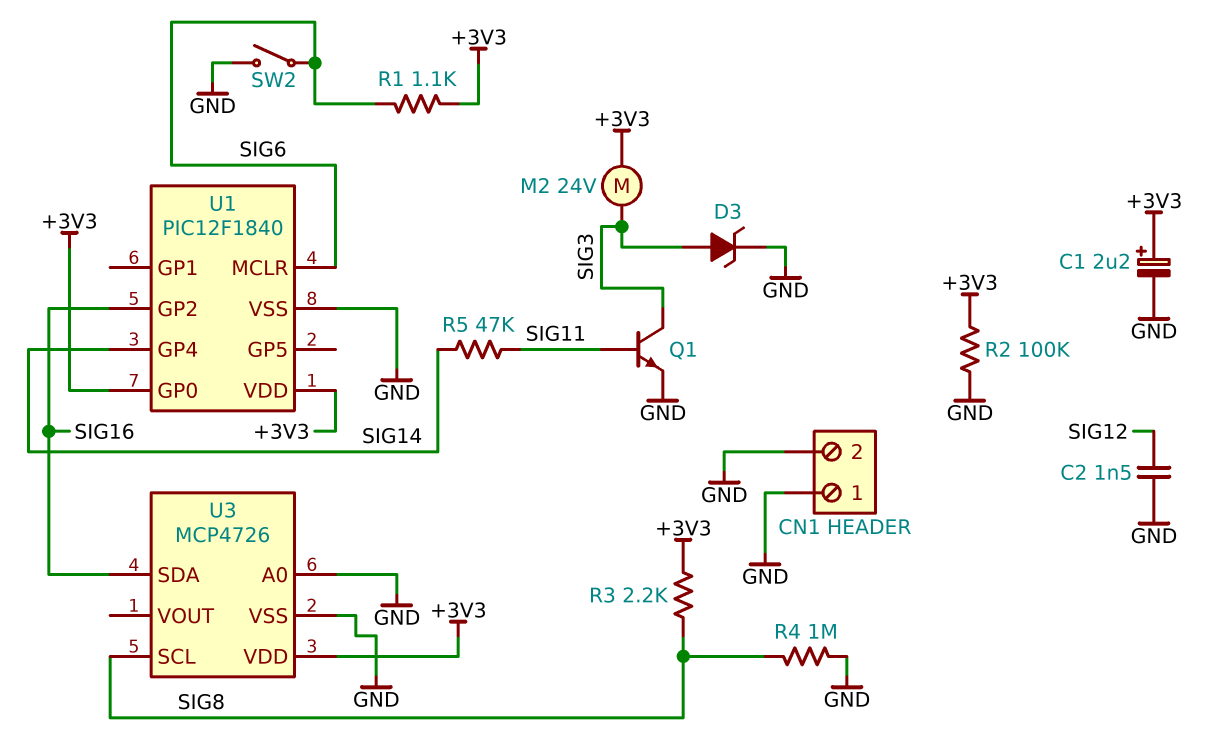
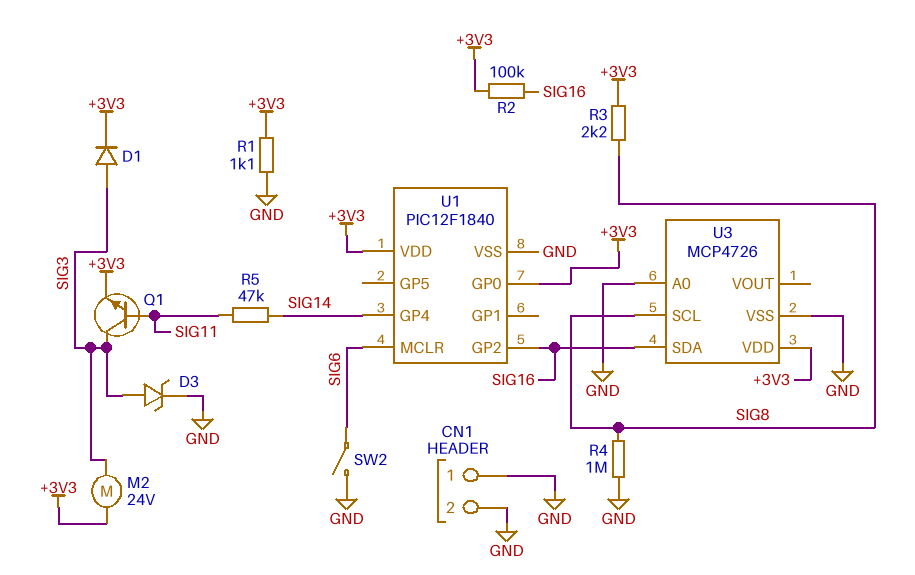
C1: 2.2uF (plus +3V3, minus GND) -> none
C2: 1.5nF (GND, SIG12) -> none
D1: none -> diode (A SIG3, K +3V3)
Q1: NPN (B SIG11, C SIG3, E GND) -> NPN (B SIG11, C SIG3, E +3V3)
R1: 1.1k (+3V3, SIG6) -> 1.1k (+3V3, GND)
R2: 100k (+3V3, GND) -> 100k (+3V3, SIG16)

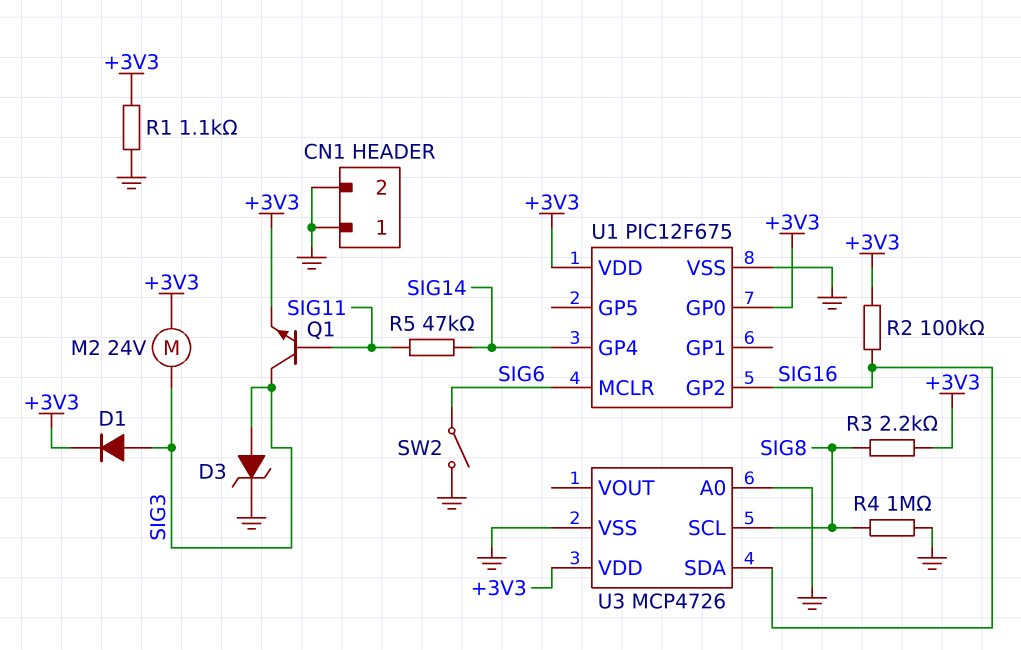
U1: PIC12F1840 -> PIC12F675

